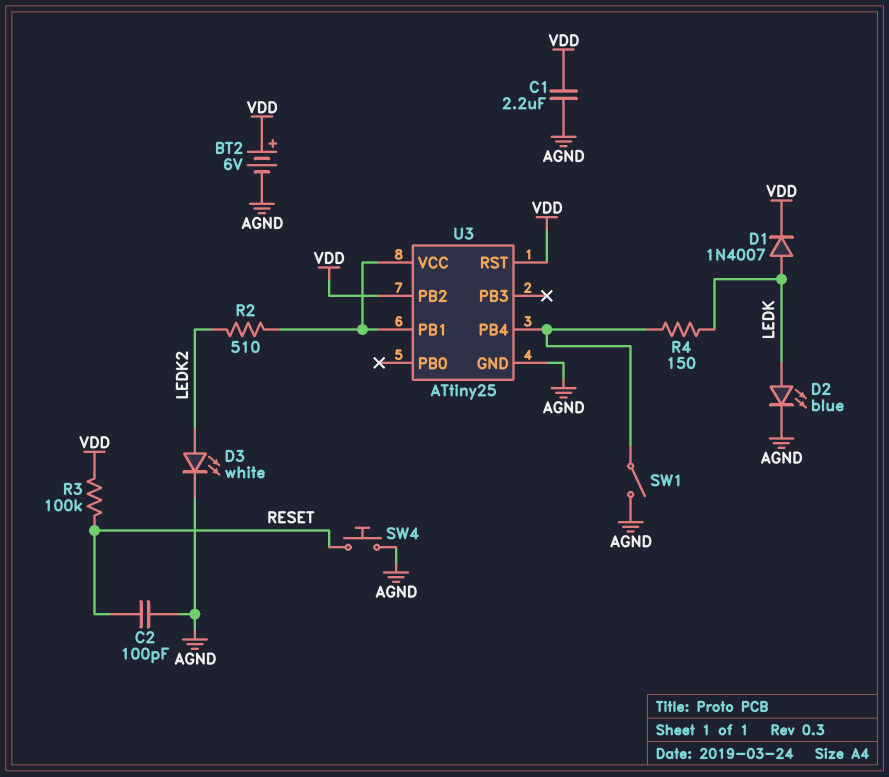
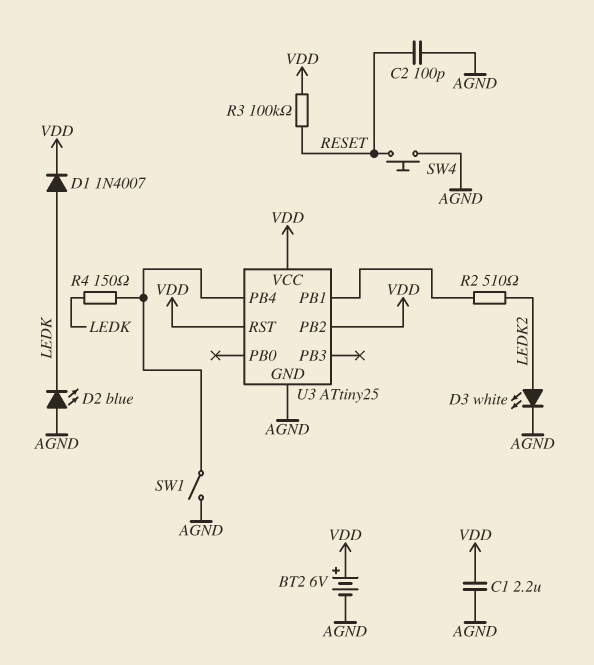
D2: LED blue (A LEDK, K AGND) -> LED blue (A AGND, K LEDK)
U3 pin VCC: U3/PB1 -> VDD

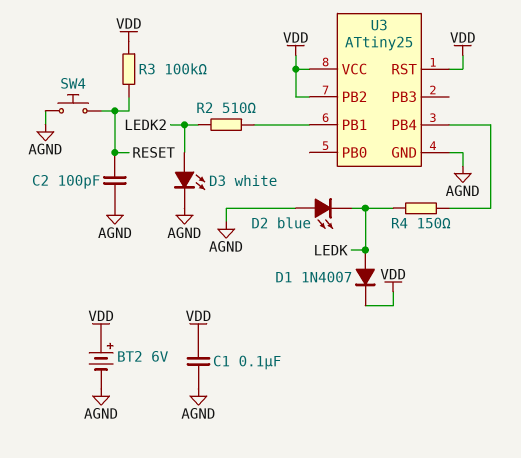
C1: 2.2uF (AGND, VDD) -> 100nF (AGND, VDD)
SW1: switch (AGND, U3/PB4) -> none

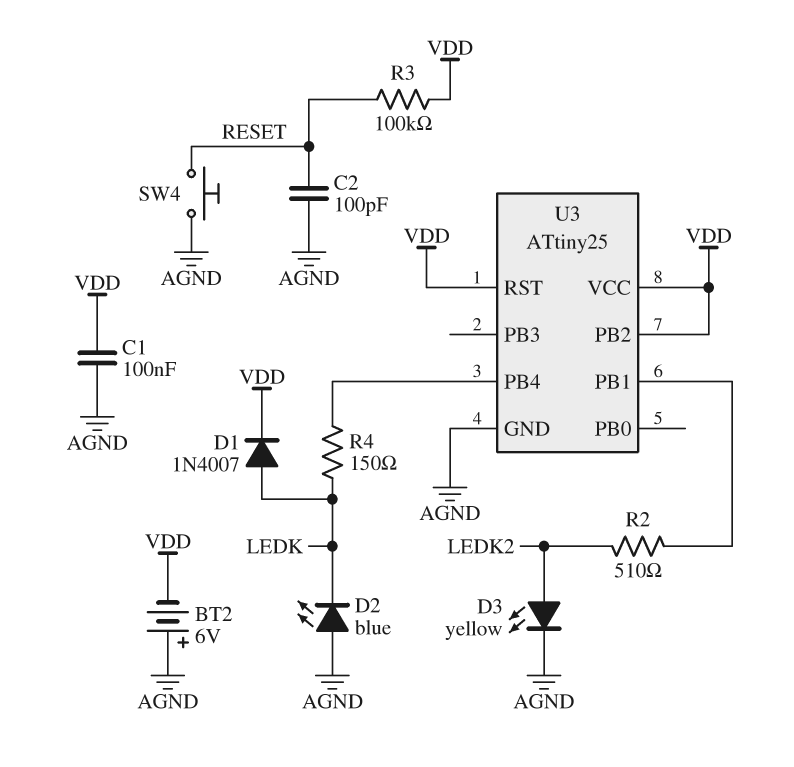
BT2: 6V (plus VDD, minus AGND) -> 6V (plus AGND, minus VDD)
D3: LED white (A LEDK2, K AGND) -> LED yellow (A LEDK2, K AGND)

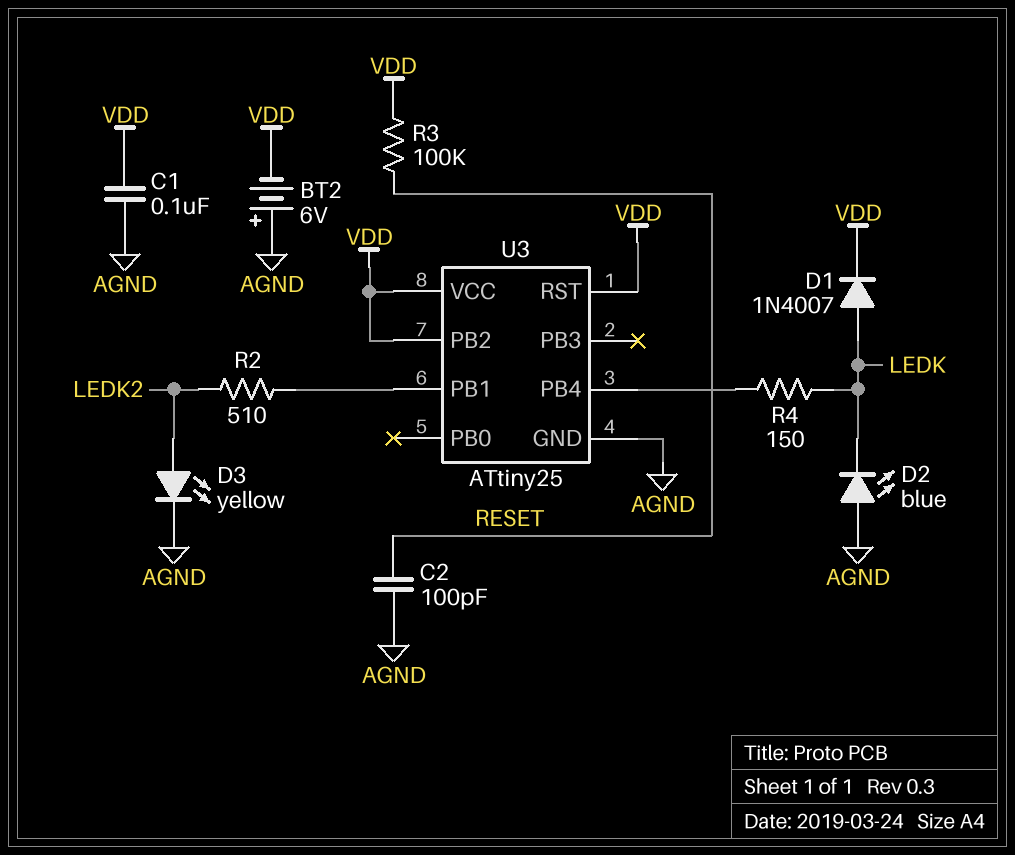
SW4: button (AGND, RESET) -> none

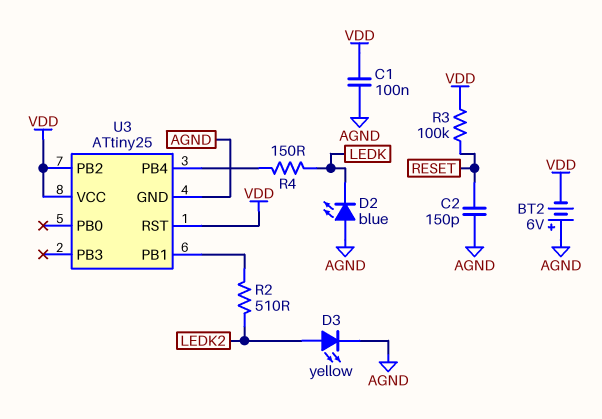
C2: 100pF (AGND, RESET) -> 150pF (AGND, RESET)
D1: diode 1N4007 (A LEDK, K VDD) -> none

